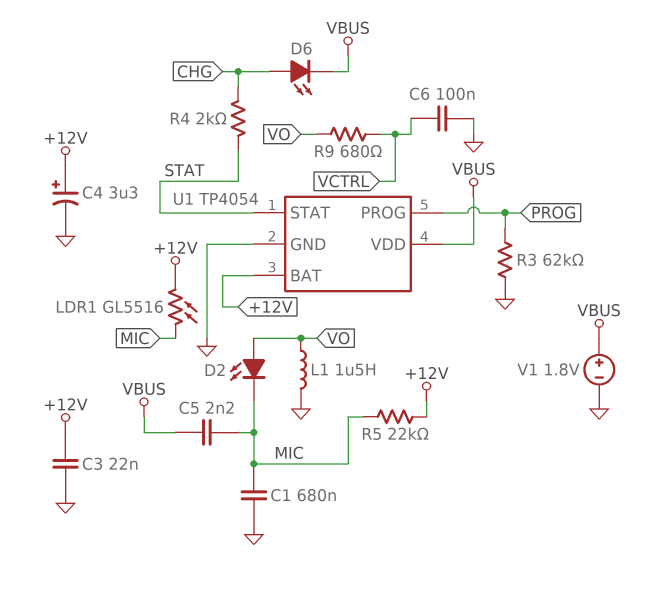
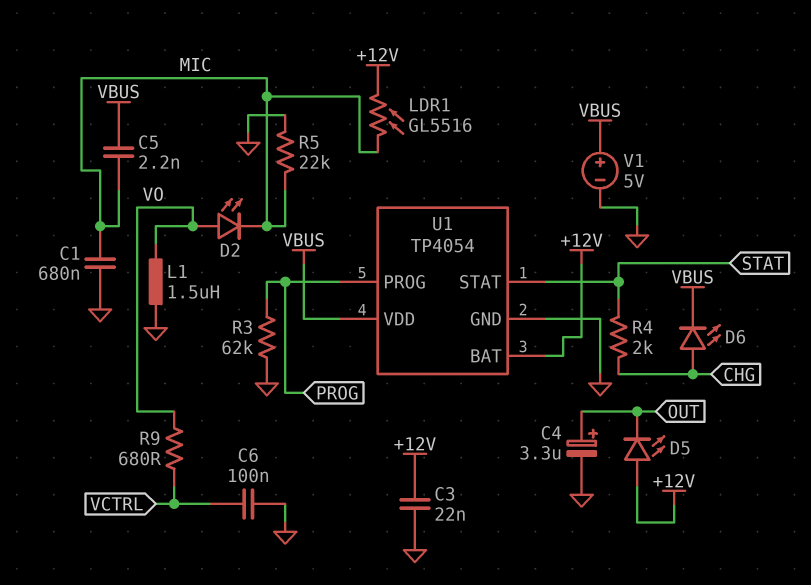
C4: 3.3uF (plus +12V, minus GND) -> 3.3uF (plus OUT, minus GND)
D5: none -> LED (A +12V, K OUT)
R5: 22k (+12V, MIC) -> 22k (GND, MIC)
V1: 1.8V (plus VBUS, minus GND) -> 5V (plus VBUS, minus GND)

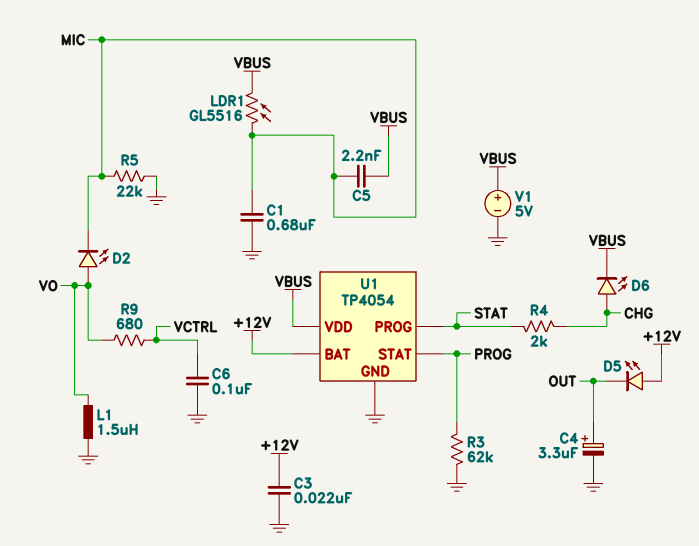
LDR1: GL5516 (+12V, MIC) -> GL5516 (MIC, VBUS)
U1 pin PROG: PROG -> STAT
U1 pin STAT: STAT -> PROG

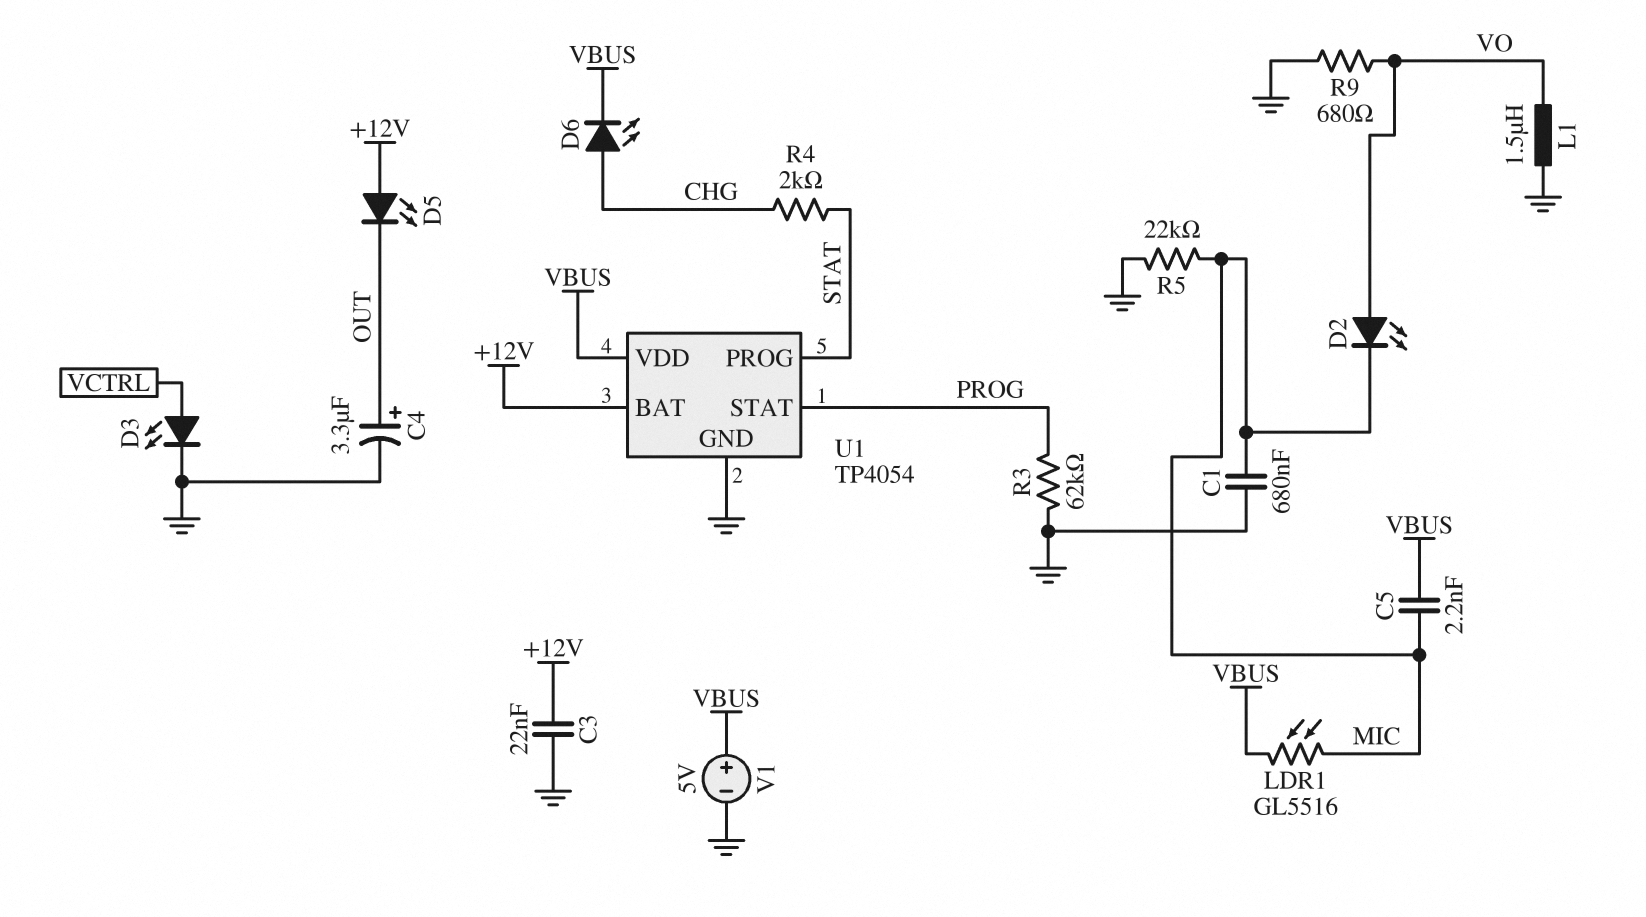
C6: 100nF (GND, VCTRL) -> none
D3: none -> LED (A VCTRL, K GND)
R9: 680 (VCTRL, VO) -> 680 (GND, VO)

